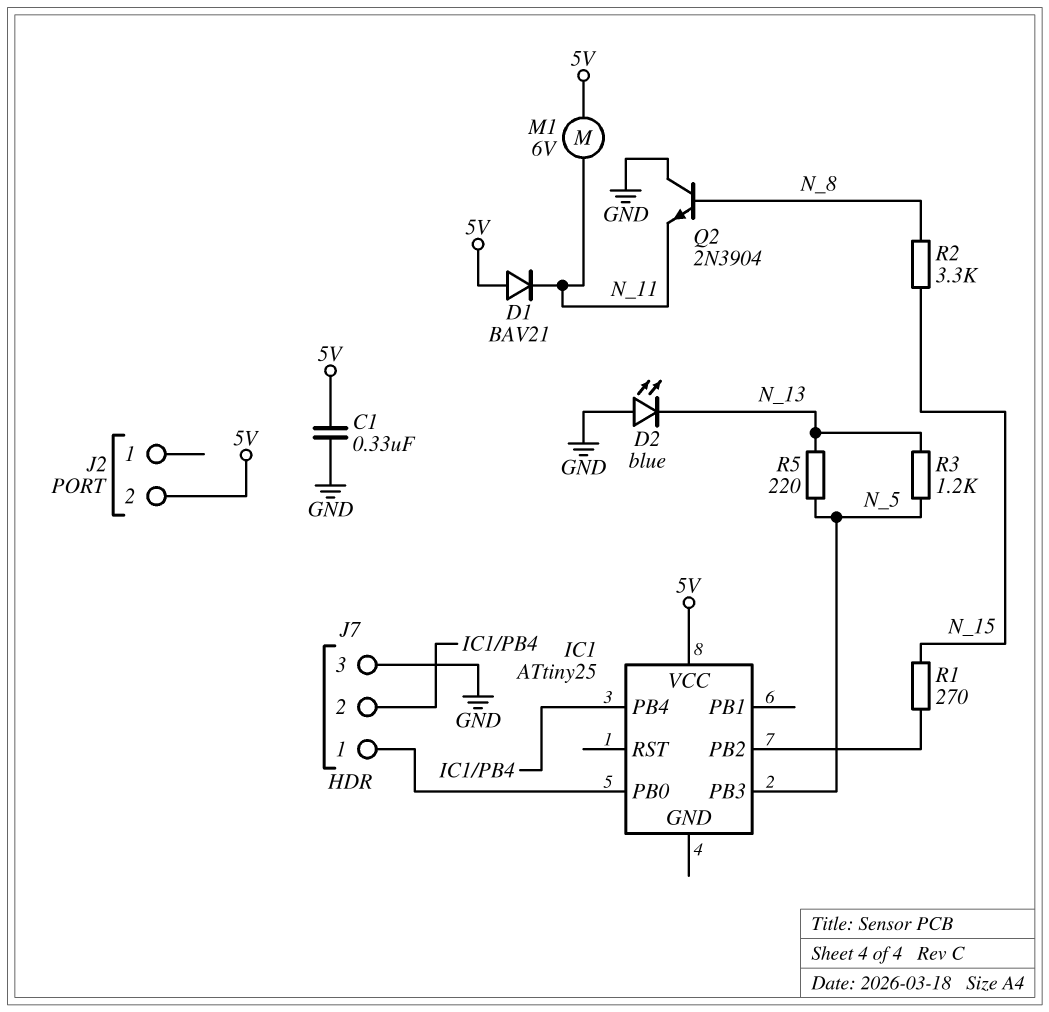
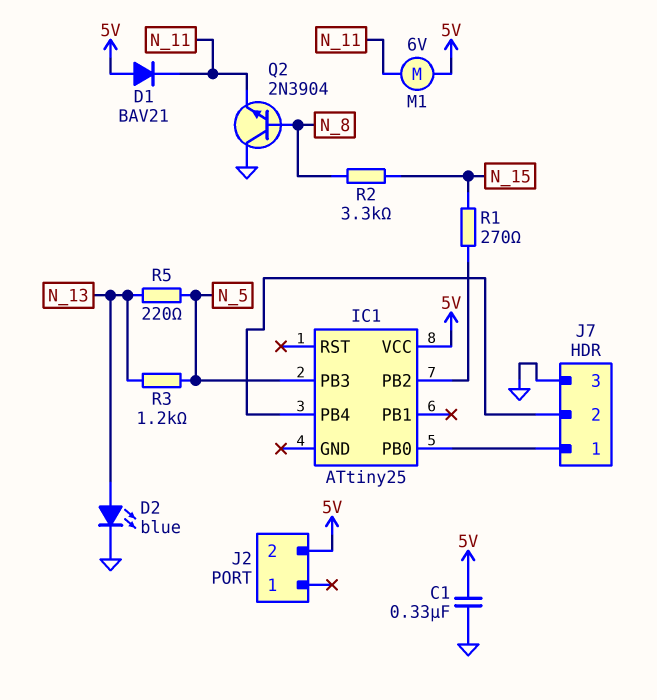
D2: LED blue (A GND, K N_13) -> LED blue (A N_13, K GND)

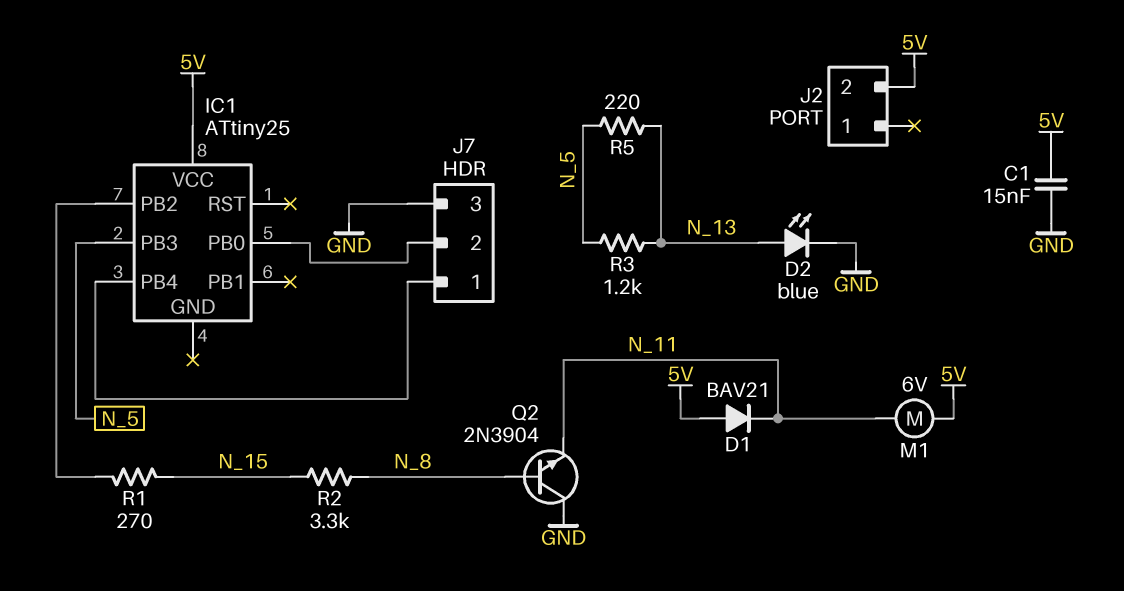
C1: 330nF (5V, GND) -> 15nF (5V, GND)
J7 pin 1: IC1/PB0 -> IC1/PB4
J7 pin 2: IC1/PB4 -> IC1/PB0

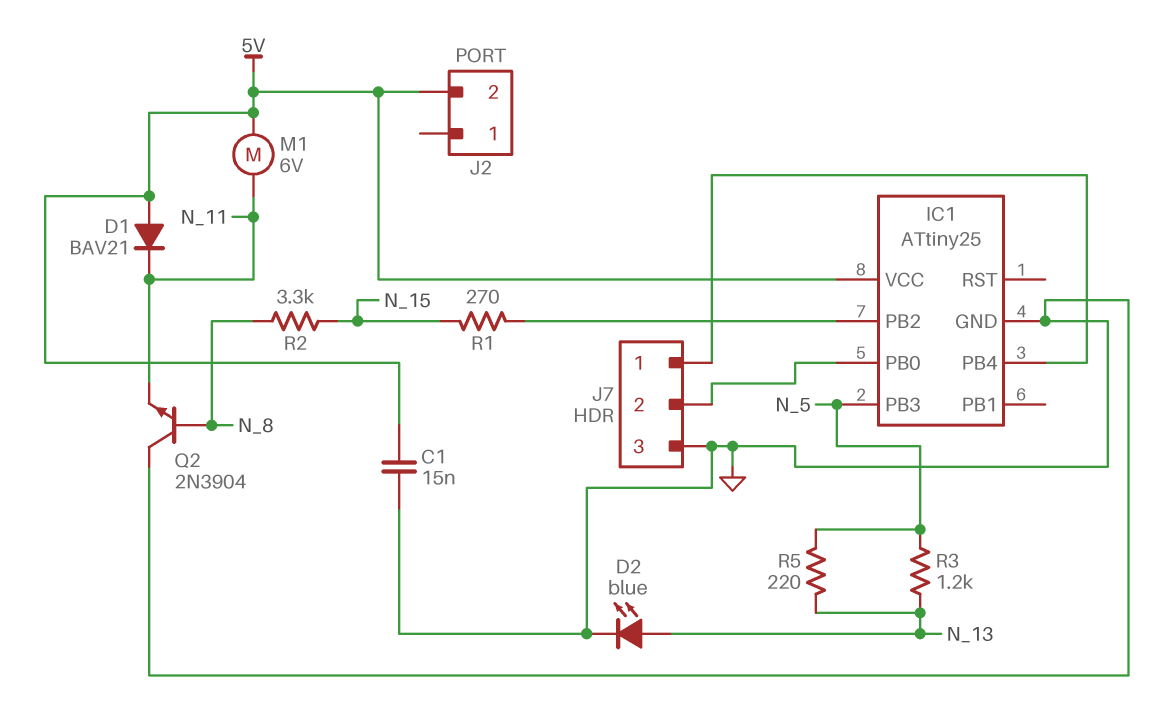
IC1 pin GND: none -> GND

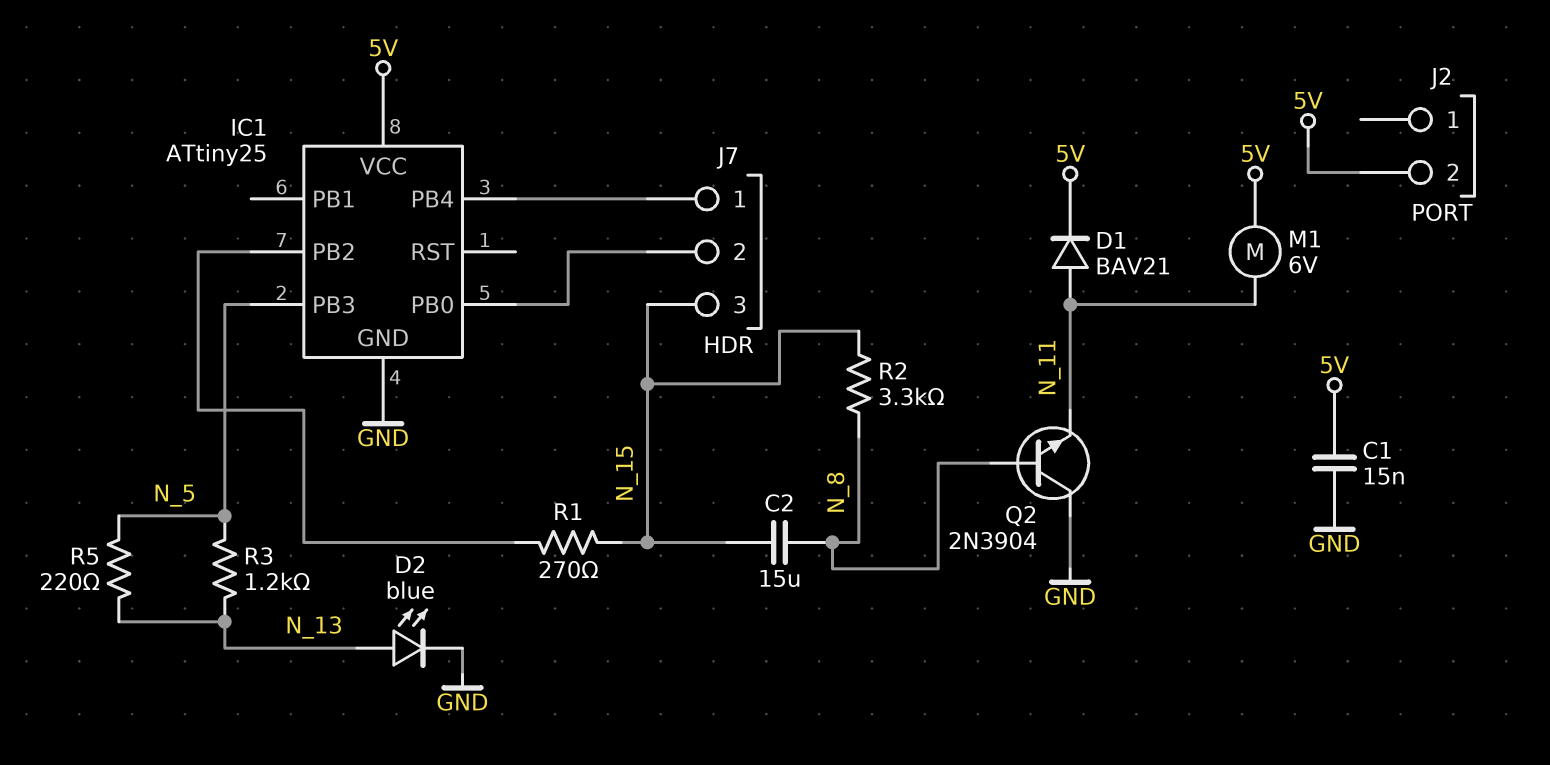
C2: none -> 15uF (N_8, N_15)
D1: diode BAV21 (A 5V, K N_11) -> diode BAV21 (A N_11, K 5V)
J7 pin 3: GND -> N_15

